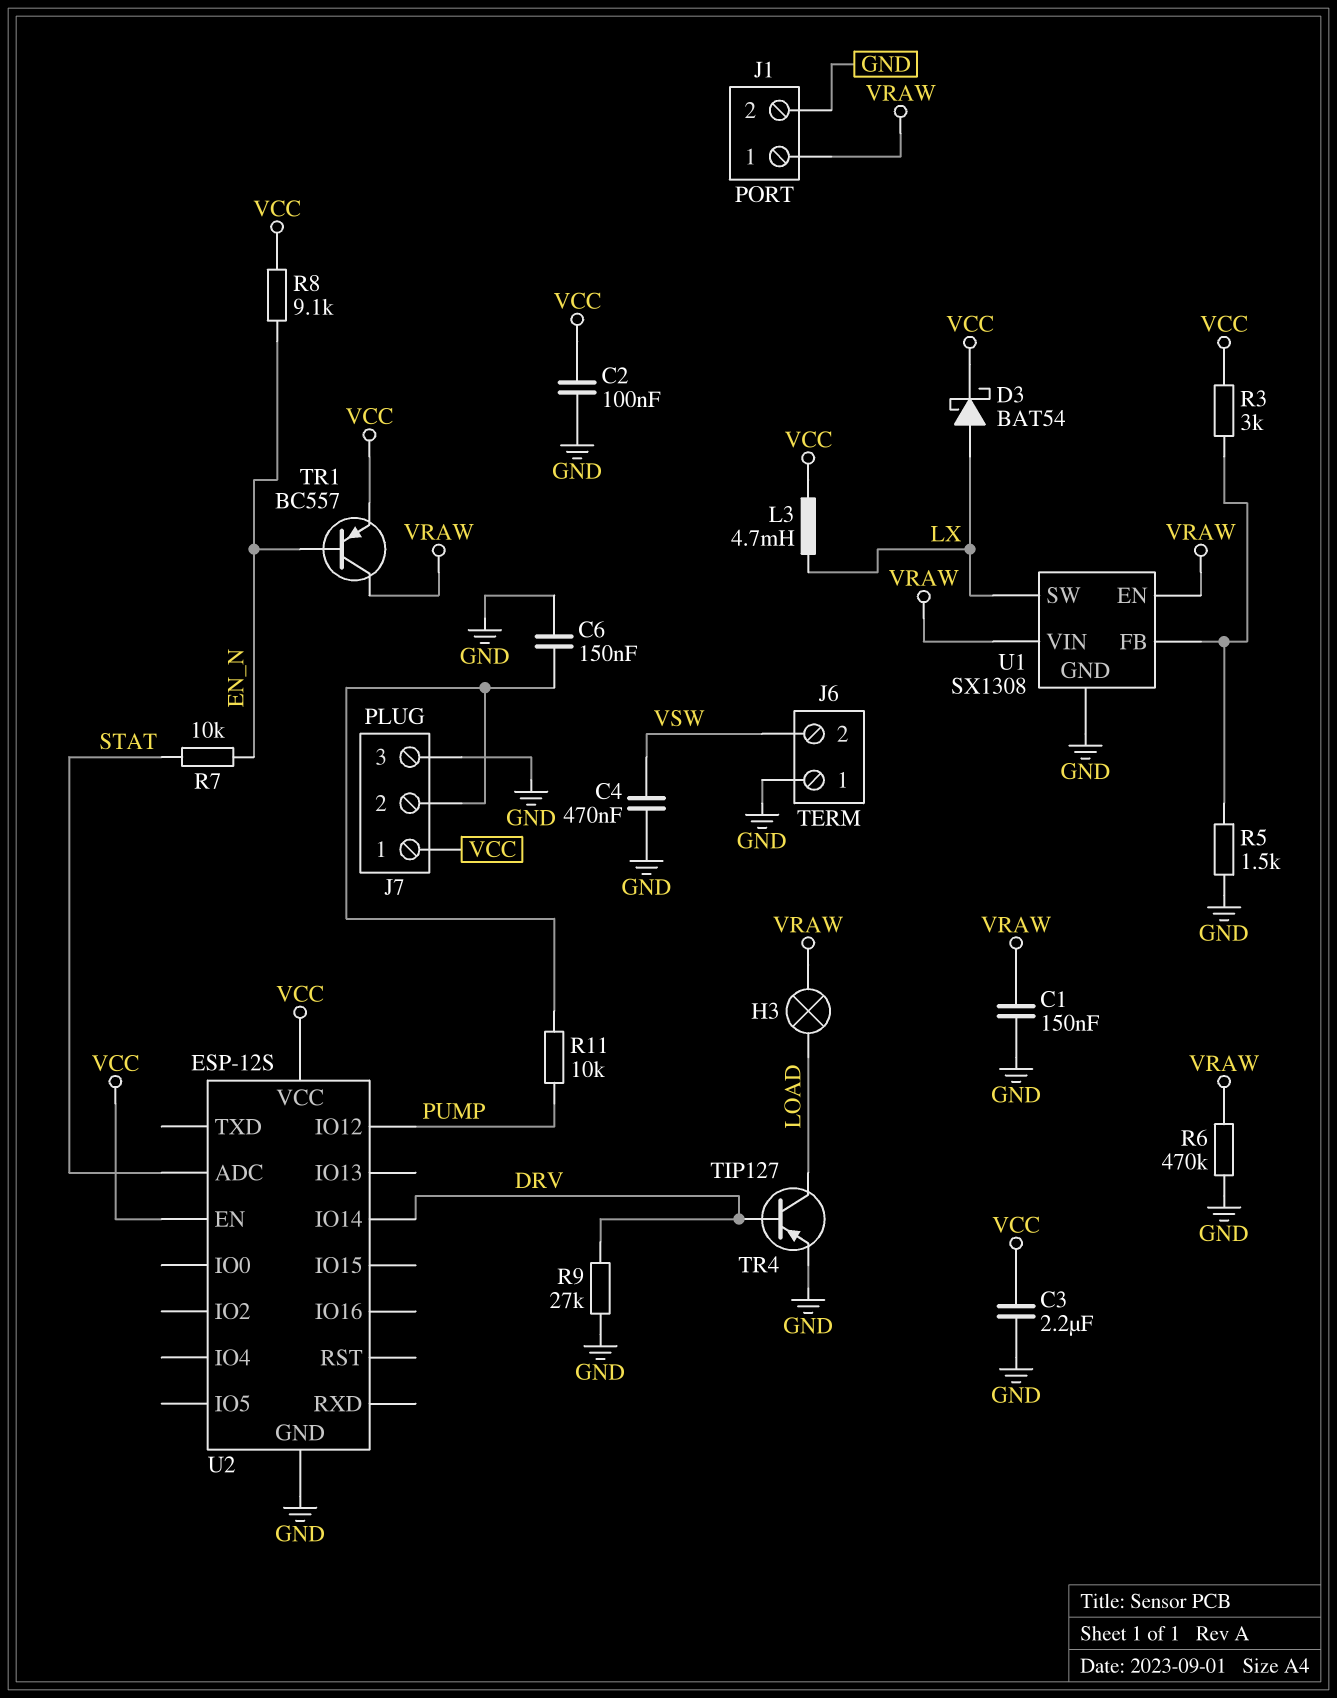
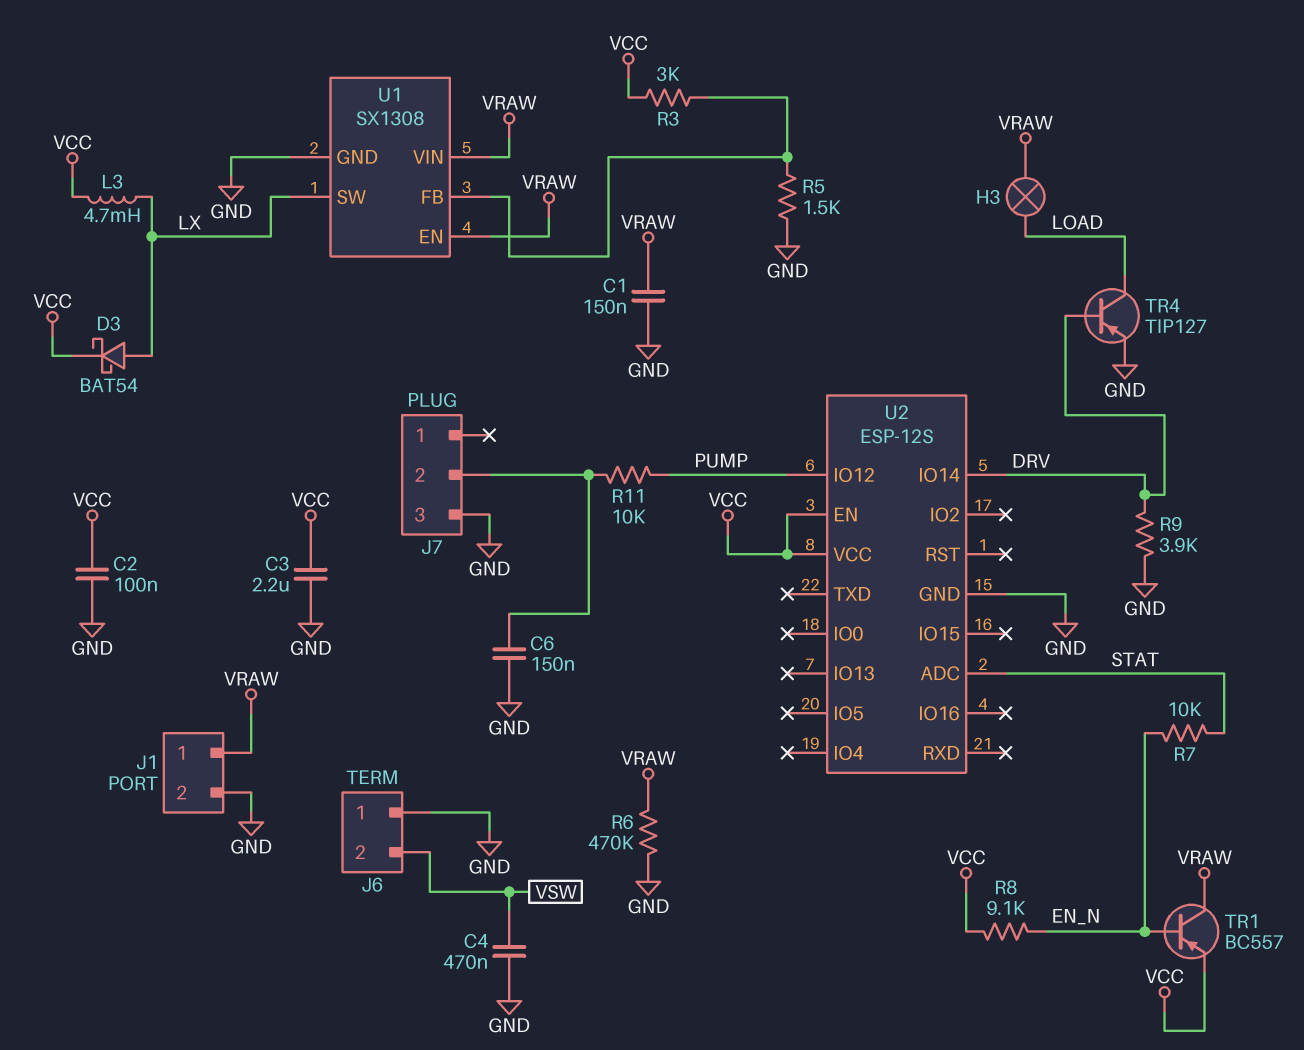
J7 pin 1: VCC -> none
R9: 27k (DRV, GND) -> 3.9k (DRV, GND)

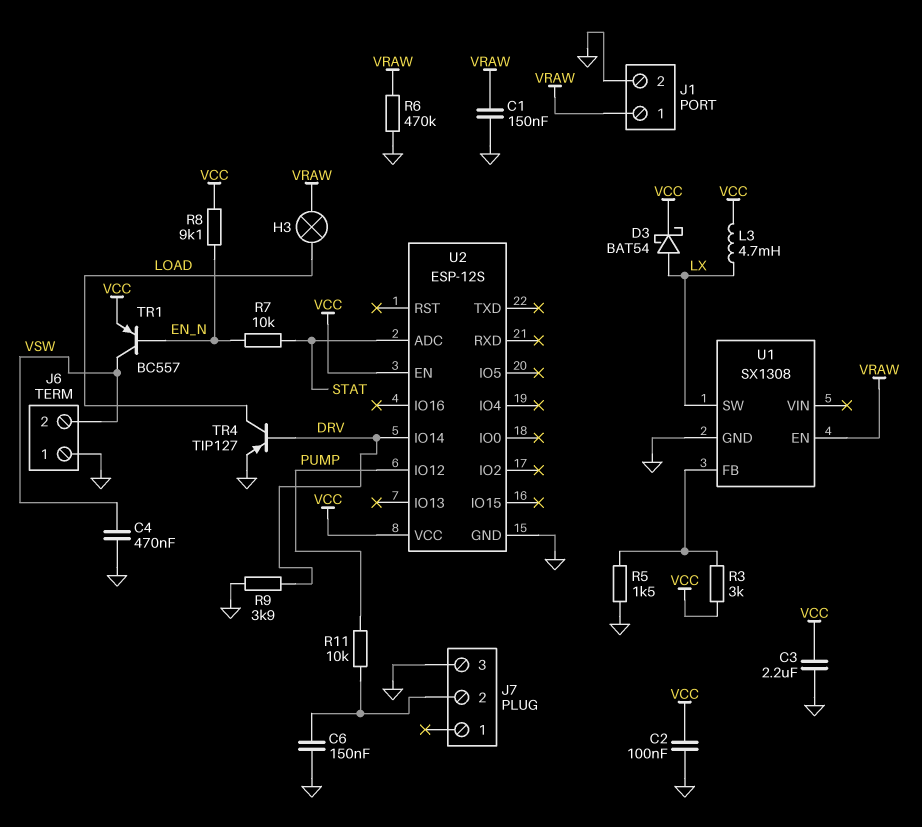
TR1: PNP BC557 (B EN_N, C VRAW, E VCC) -> PNP BC557 (B EN_N, C VSW, E VCC)
U1 pin VIN: VRAW -> none

